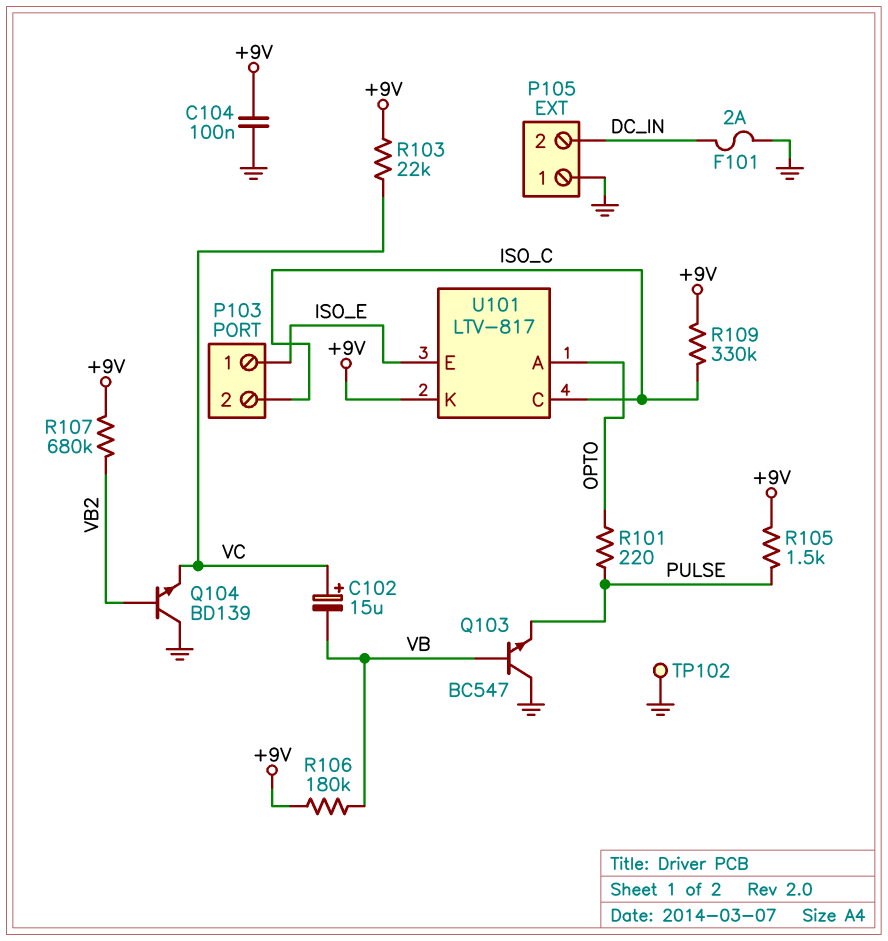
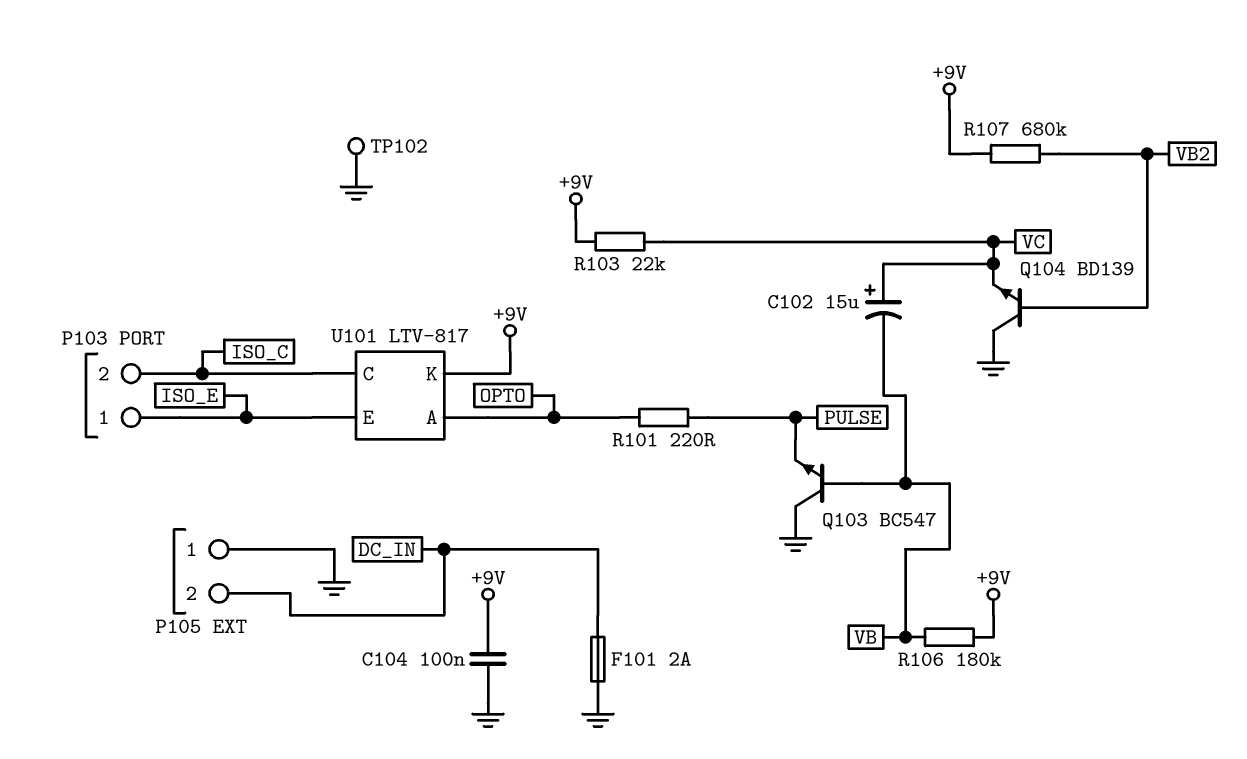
R105: 1.5k (+9V, PULSE) -> none
R109: 330k (+9V, ISO_C) -> none

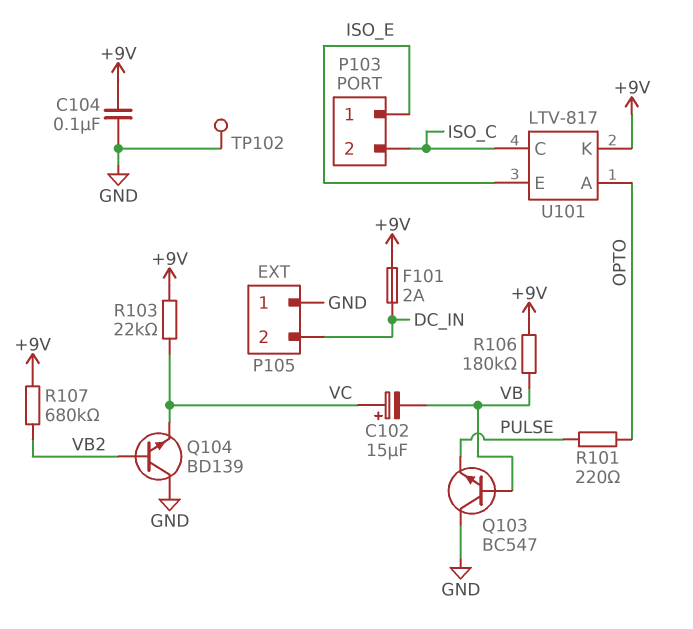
F101: 2A (DC_IN, GND) -> 2A (+9V, DC_IN)

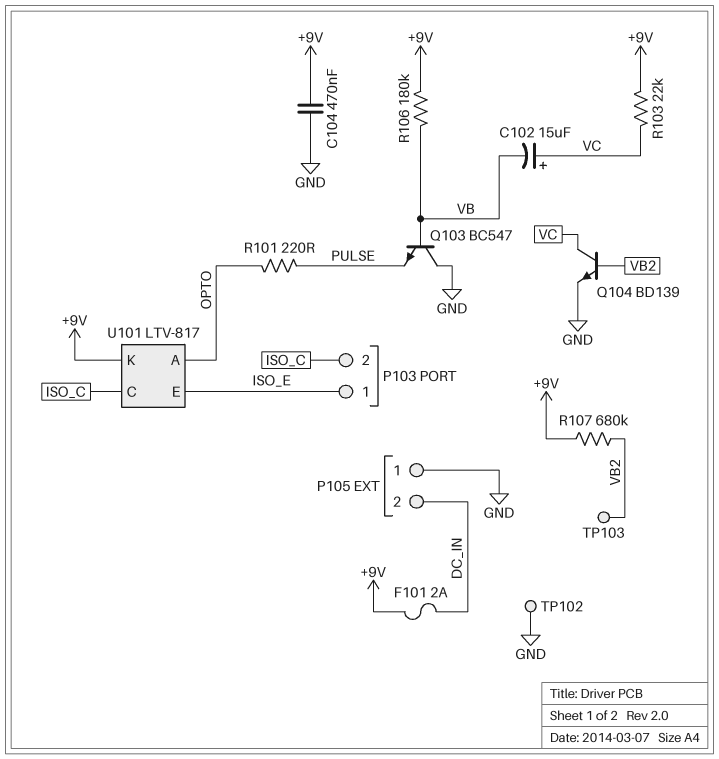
C104: 100nF (+9V, GND) -> 470nF (+9V, GND)
Q104: NPN BD139 (B VB2, C GND, E VC) -> NPN BD139 (B VB2, C VC, E GND)
TP103: none -> test point (VB2)

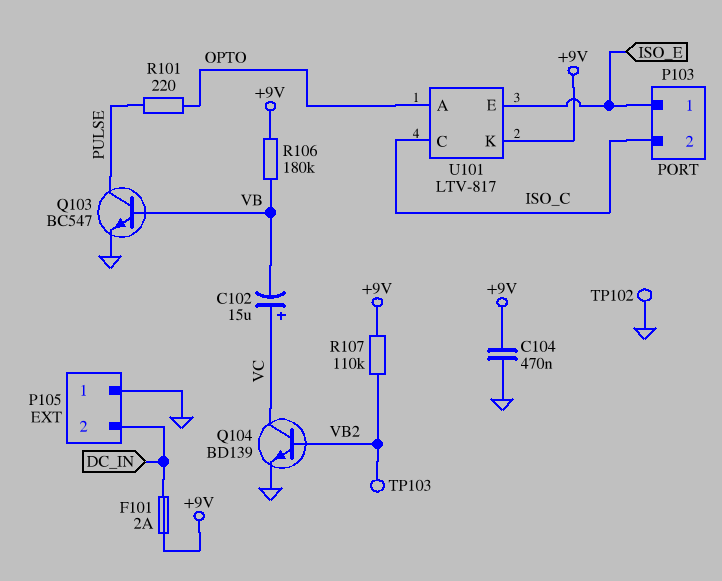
Q103: NPN BC547 (B VB, C GND, E PULSE) -> NPN BC547 (B VB, C PULSE, E GND)
R103: 22k (+9V, VC) -> none
R107: 680k (+9V, VB2) -> 110k (+9V, VB2)

